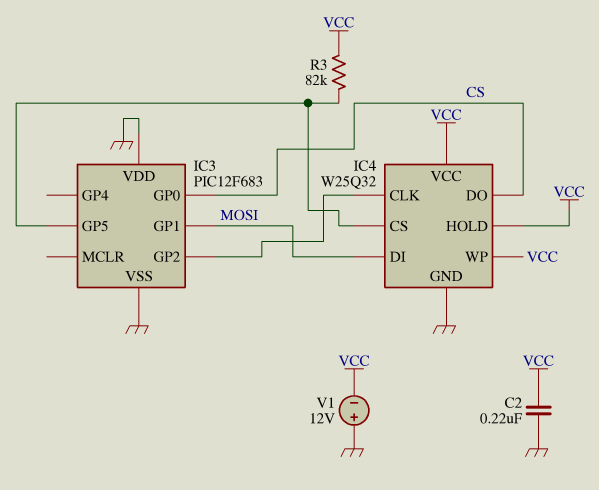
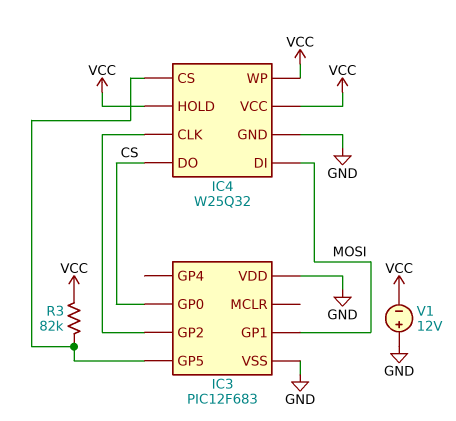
C2: 220nF (GND, VCC) -> none

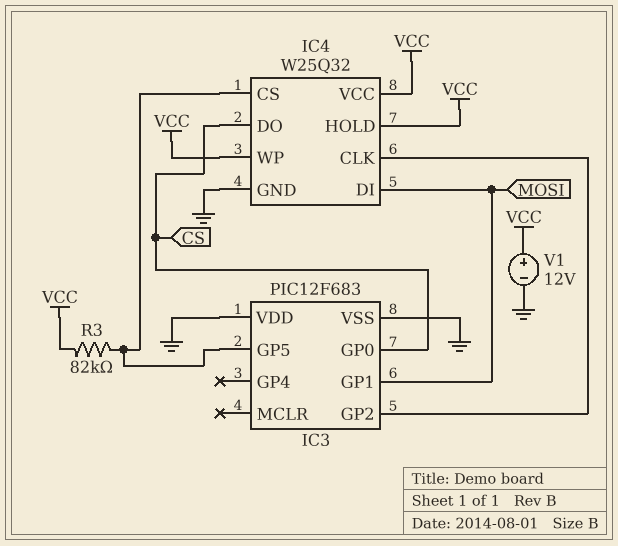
V1: 12V (plus GND, minus VCC) -> 12V (plus VCC, minus GND)

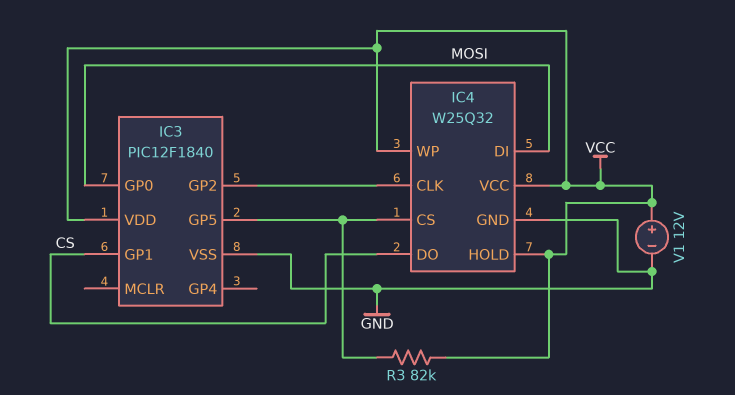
IC3: PIC12F683 -> PIC12F1840
IC3 pin GP0: CS -> MOSI
IC3 pin GP1: MOSI -> CS
IC3 pin VDD: GND -> VCC

